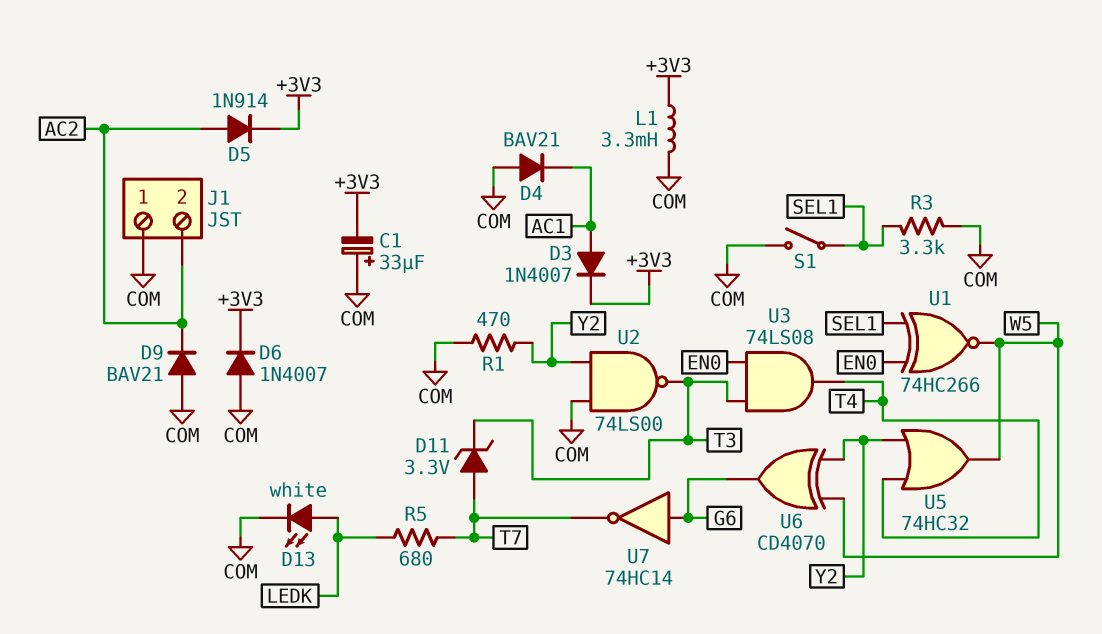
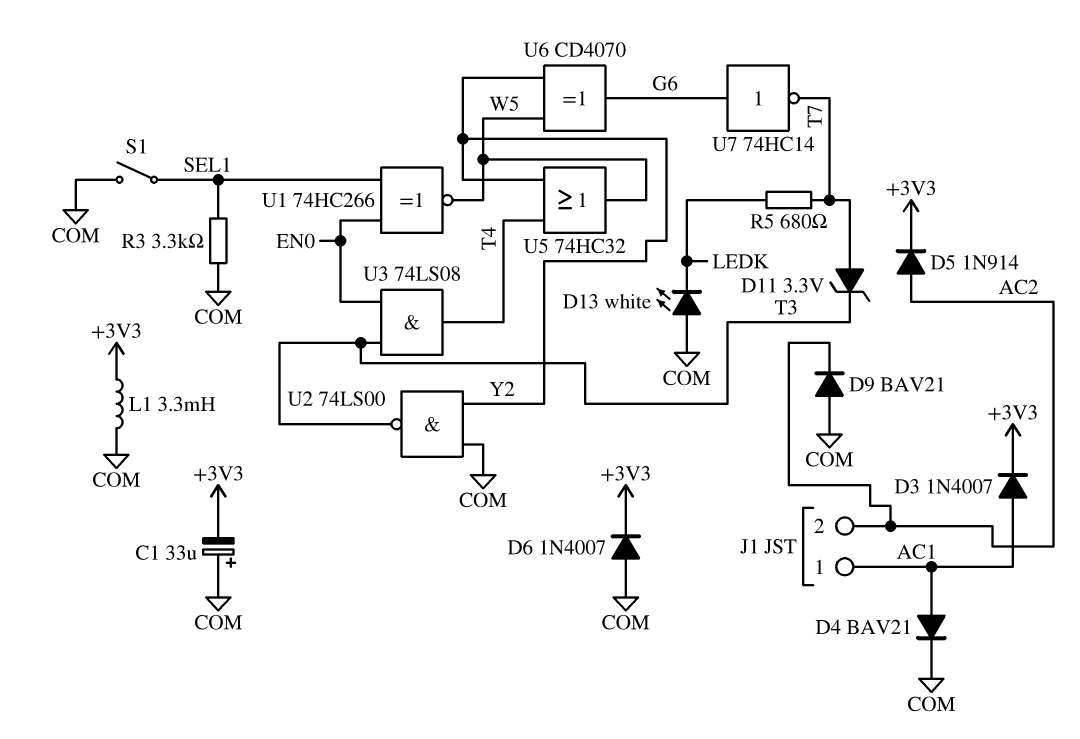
D4: diode BAV21 (A COM, K AC1) -> diode BAV21 (A AC1, K COM)
D13: LED white (A LEDK, K COM) -> LED white (A COM, K LEDK)
J1 pin 1: COM -> AC1
R1: 470 (COM, Y2) -> none

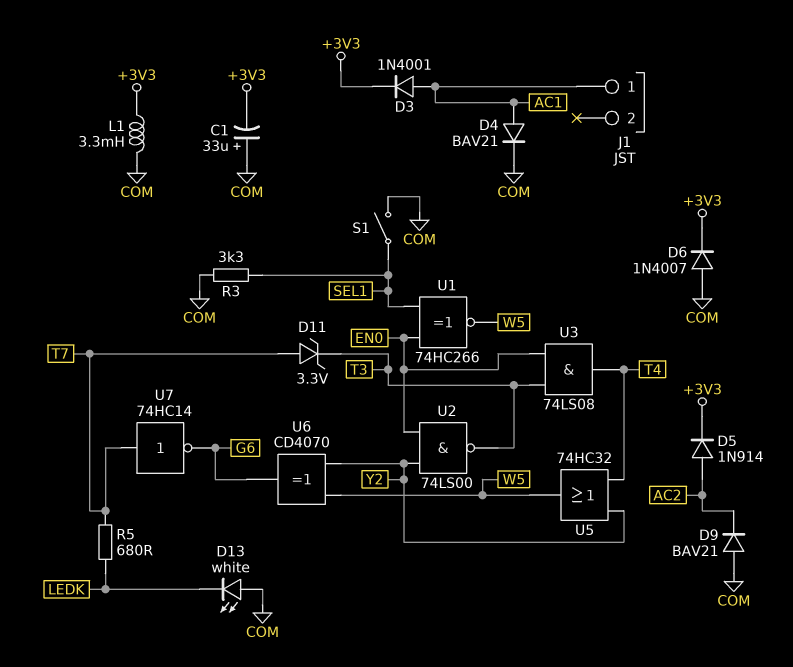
D3: diode 1N4007 (A AC1, K +3V3) -> diode 1N4001 (A AC1, K +3V3)
J1 pin 2: AC2 -> none
U2: NAND 74LS00 (in COM, in Y2, out T3) -> NAND 74LS00 (in EN0, in Y2, out T3)
U7: NOT 74HC14 (in G6, out T7) -> NOT 74HC14 (in T7, out G6)

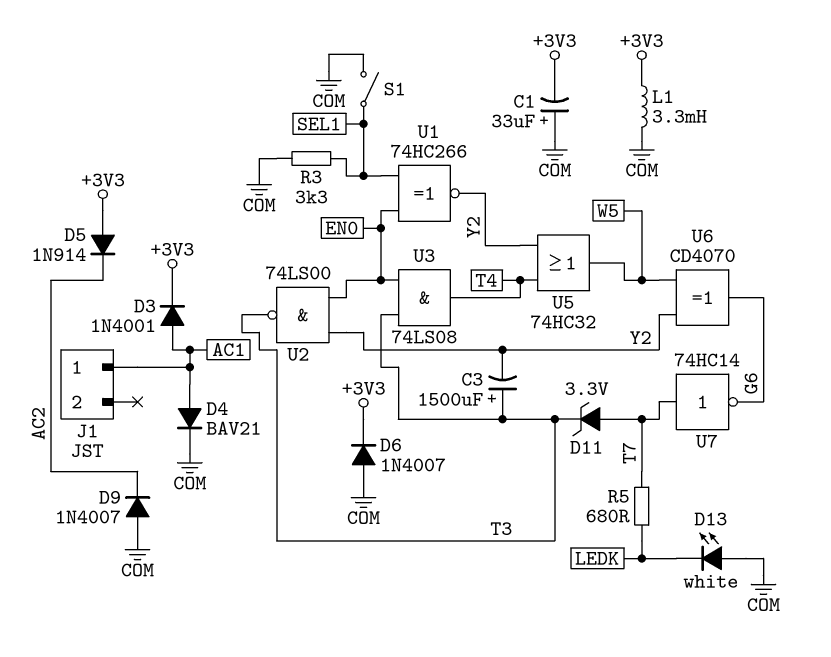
C3: none -> 1500uF (plus T3, minus Y2)
D5: diode 1N914 (A AC2, K +3V3) -> diode 1N914 (A +3V3, K AC2)
D9: diode BAV21 (A COM, K AC2) -> diode 1N4007 (A COM, K AC2)
U1: XNOR 74HC266 (in EN0, in SEL1, out W5) -> XNOR 74HC266 (in EN0, in SEL1, out Y2)

